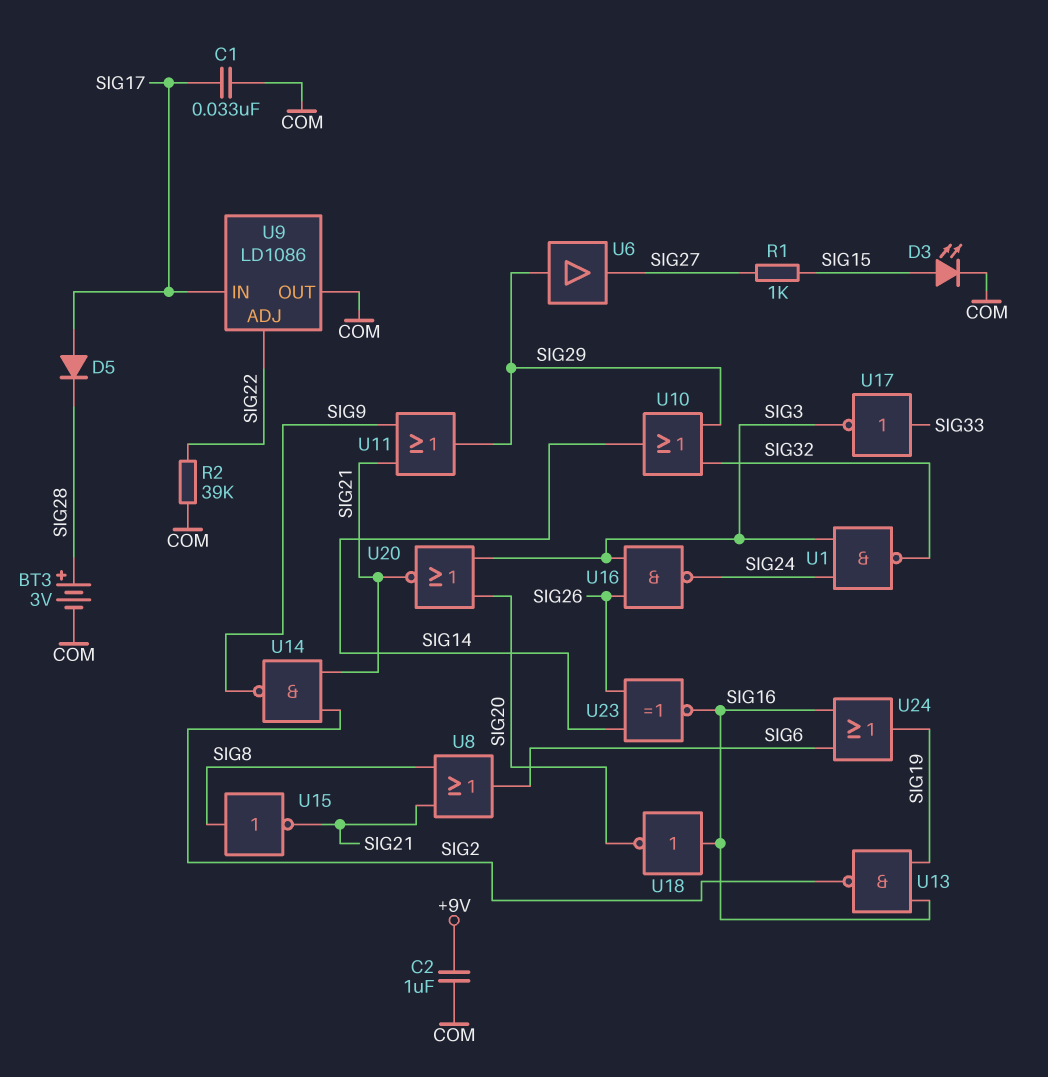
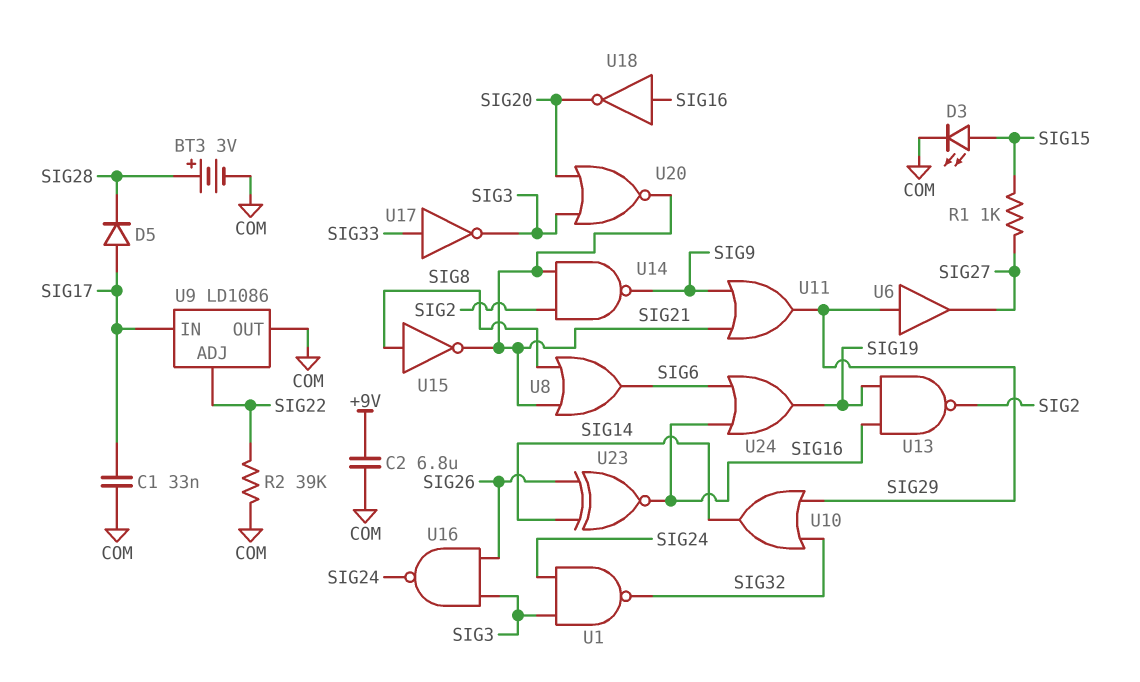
C2: 1uF (+9V, COM) -> 6.8uF (+9V, COM)

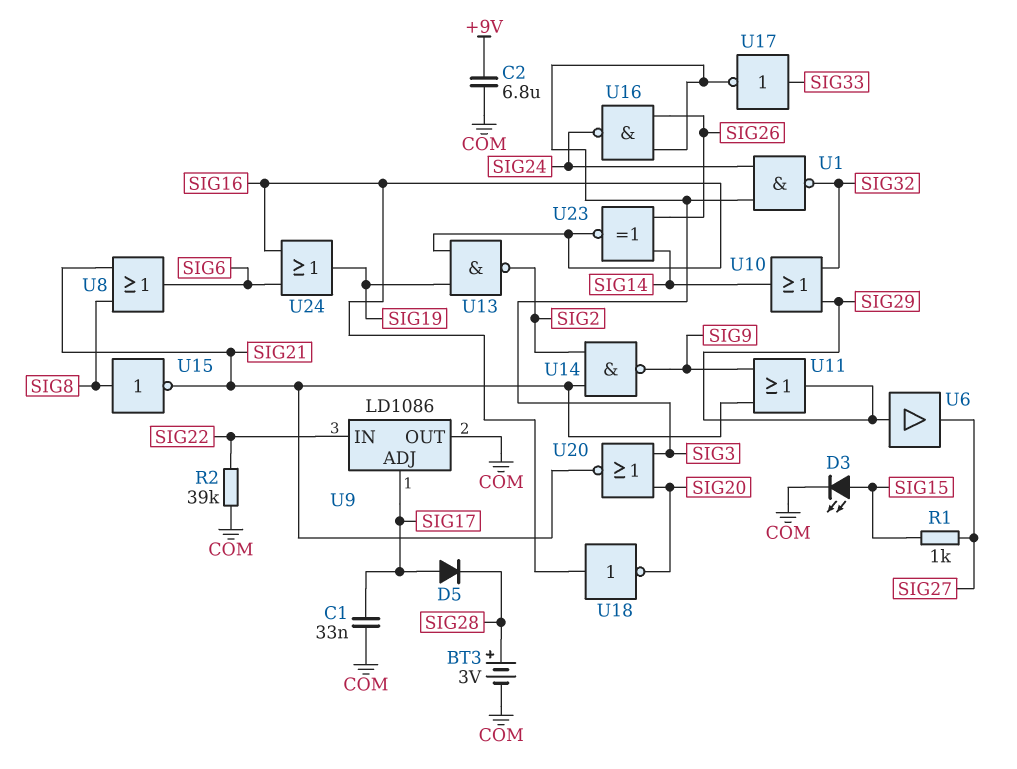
U9 pin ADJ: SIG22 -> SIG17
U9 pin IN: SIG17 -> SIG22

